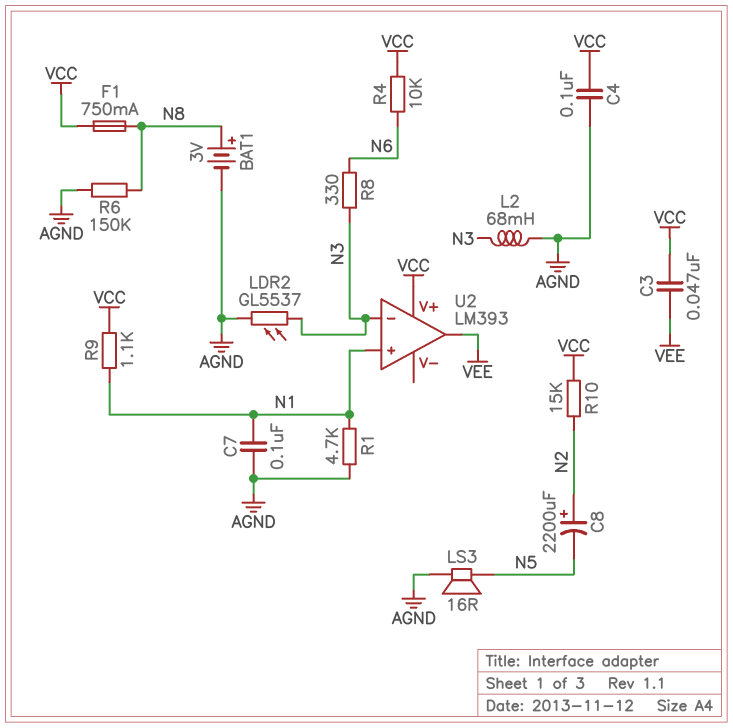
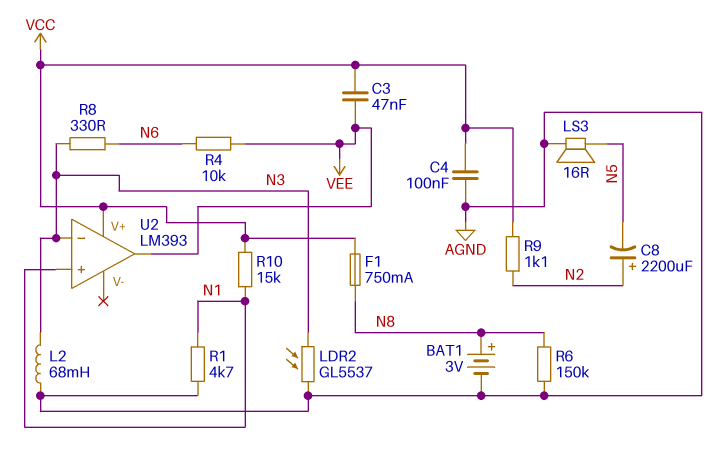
C7: 100nF (AGND, N1) -> none
R4: 10k (N6, VCC) -> 10k (N6, VEE)
R9: 1.1k (N1, VCC) -> 1.1k (N2, VCC)
R10: 15k (N2, VCC) -> 15k (N1, VCC)

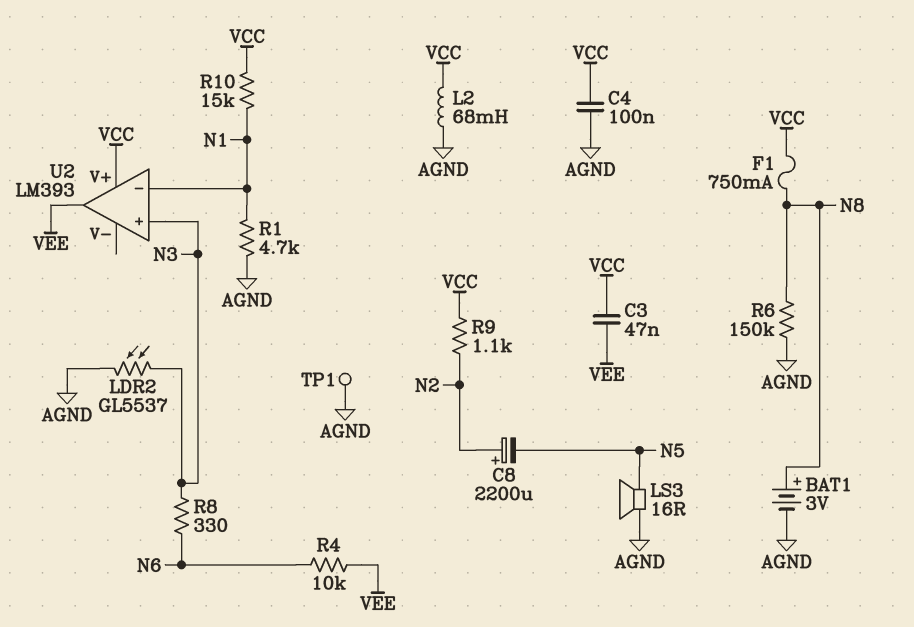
L2: 68mH (AGND, N3) -> 68mH (AGND, VCC)
TP1: none -> test point (AGND)
U2 pin in+: N1 -> N3
U2 pin in-: N3 -> N1

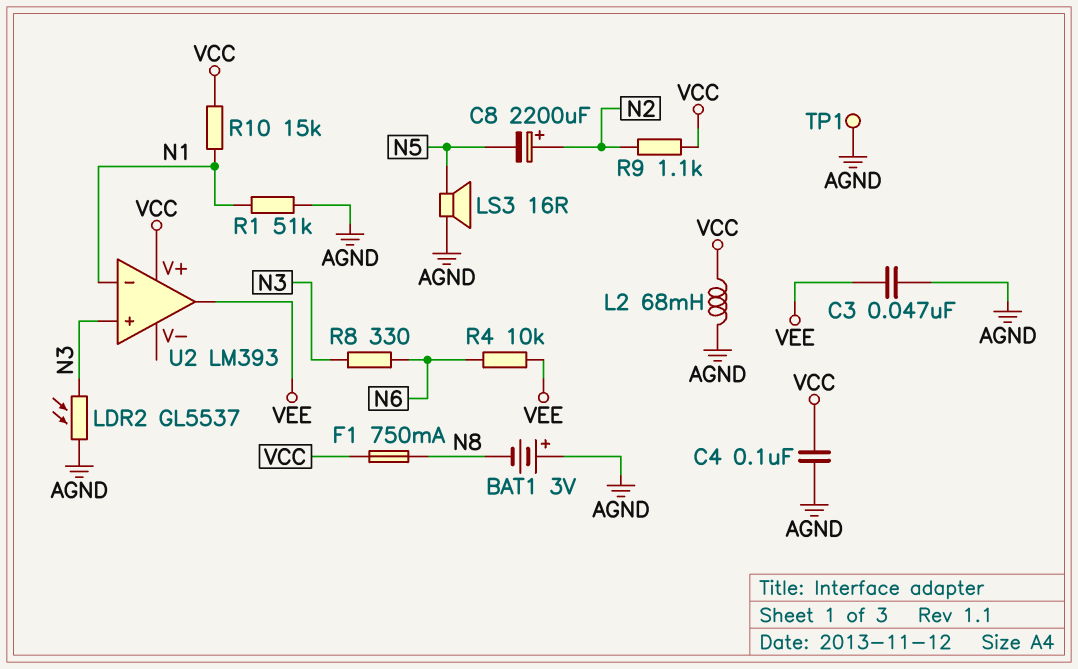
BAT1: 3V (plus N8, minus AGND) -> 3V (plus AGND, minus N8)
C3: 47nF (VCC, VEE) -> 47nF (AGND, VEE)
R1: 4.7k (AGND, N1) -> 51k (AGND, N1)
R6: 150k (AGND, N8) -> none

